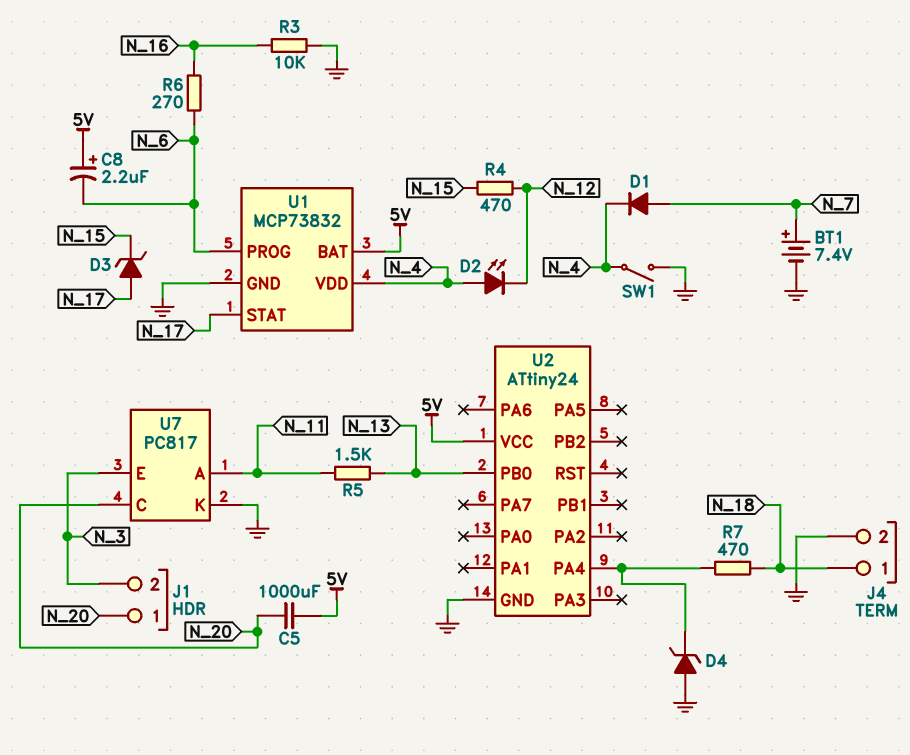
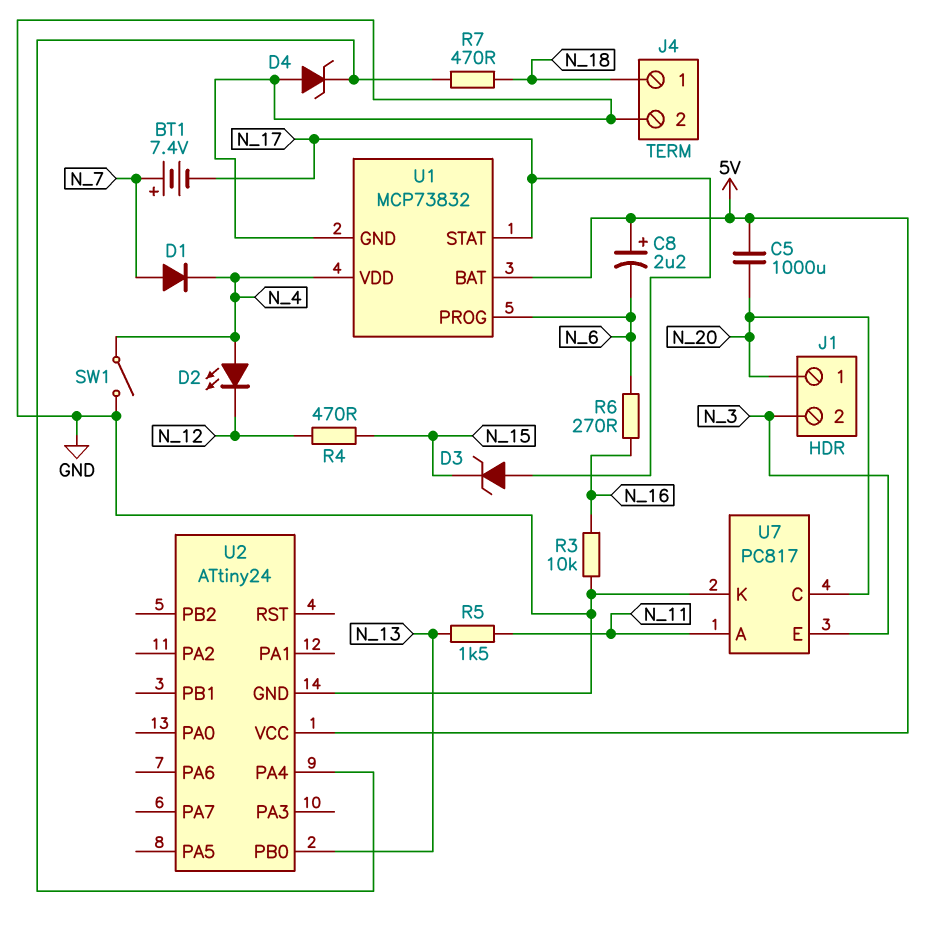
BT1: 7.4V (plus N_7, minus GND) -> 7.4V (plus N_7, minus N_17)

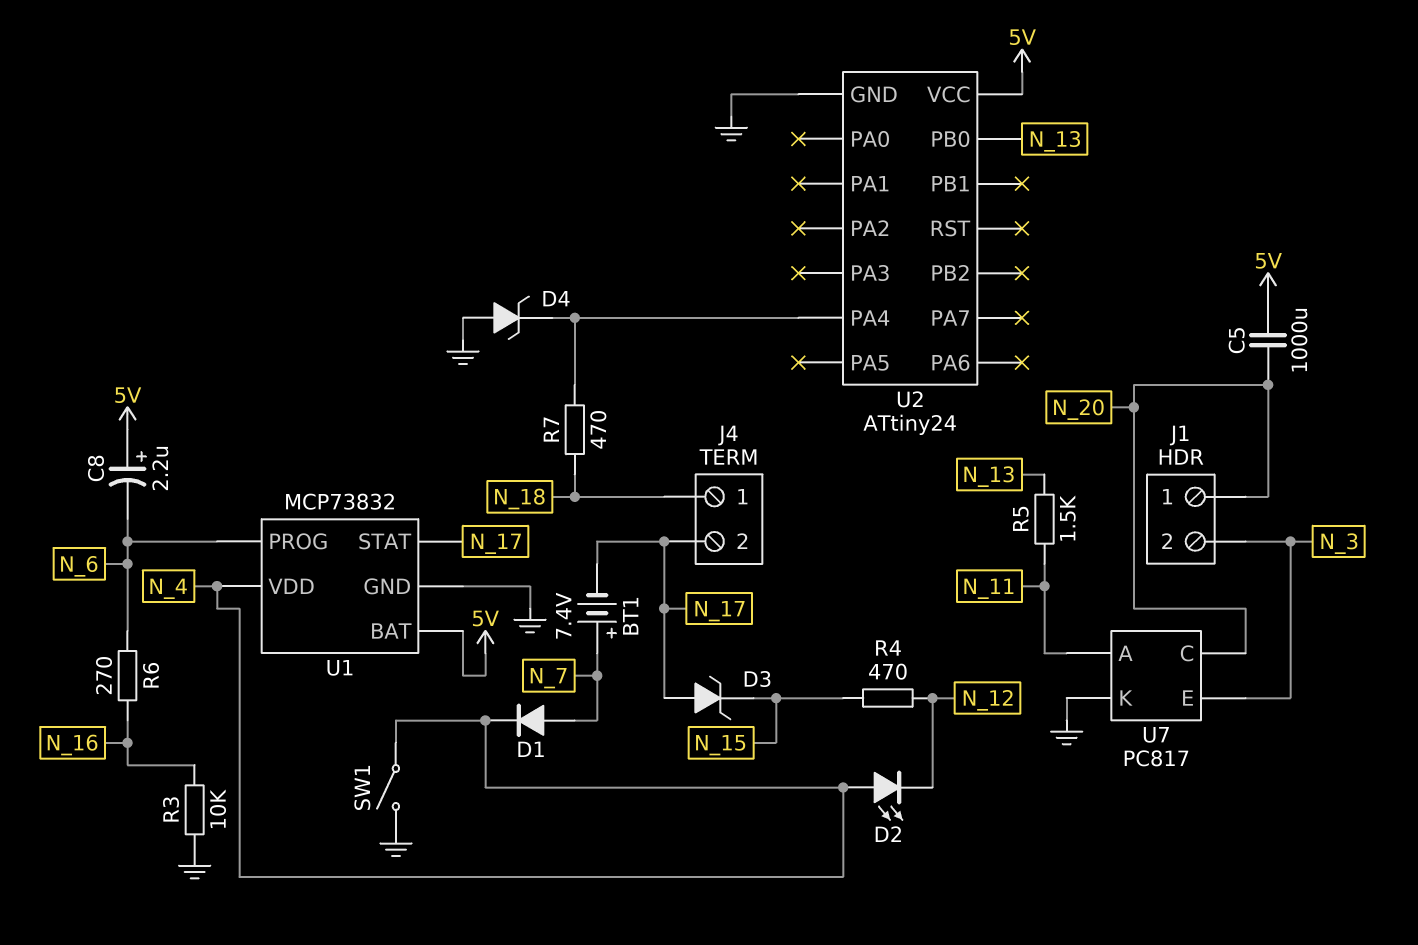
J4 pin 2: GND -> N_17

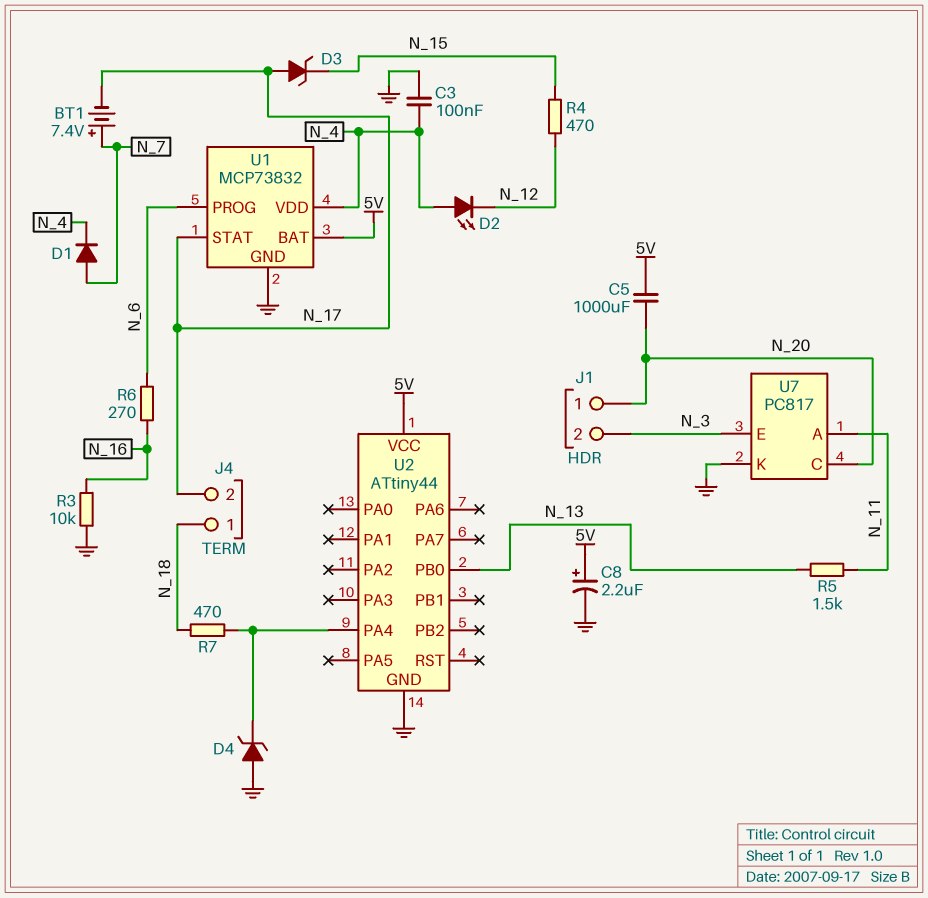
C3: none -> 100nF (GND, N_4)
C8: 2.2uF (plus 5V, minus N_6) -> 2.2uF (plus 5V, minus GND)
SW1: switch (GND, N_4) -> none
U2: ATtiny24 -> ATtiny44

